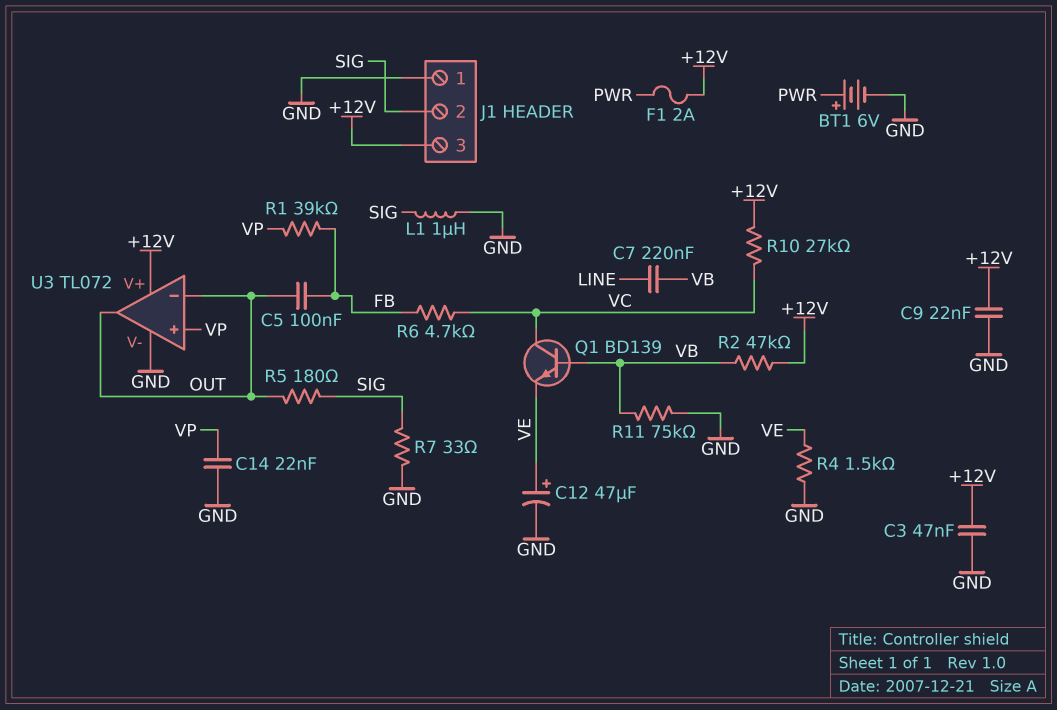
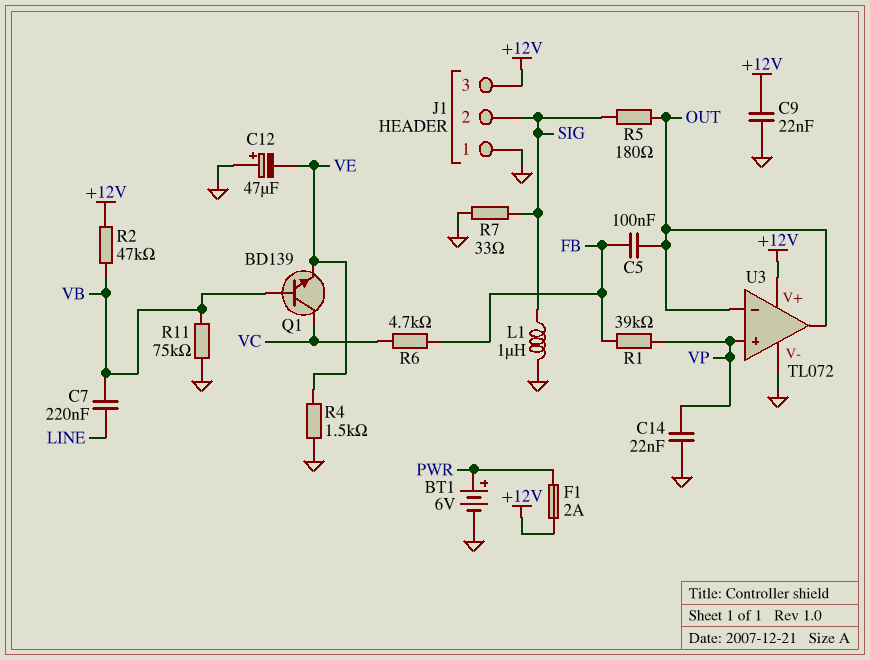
C3: 47nF (+12V, GND) -> none
C12: 47uF (plus VE, minus GND) -> 47uF (plus GND, minus VE)
R10: 27k (+12V, VC) -> none

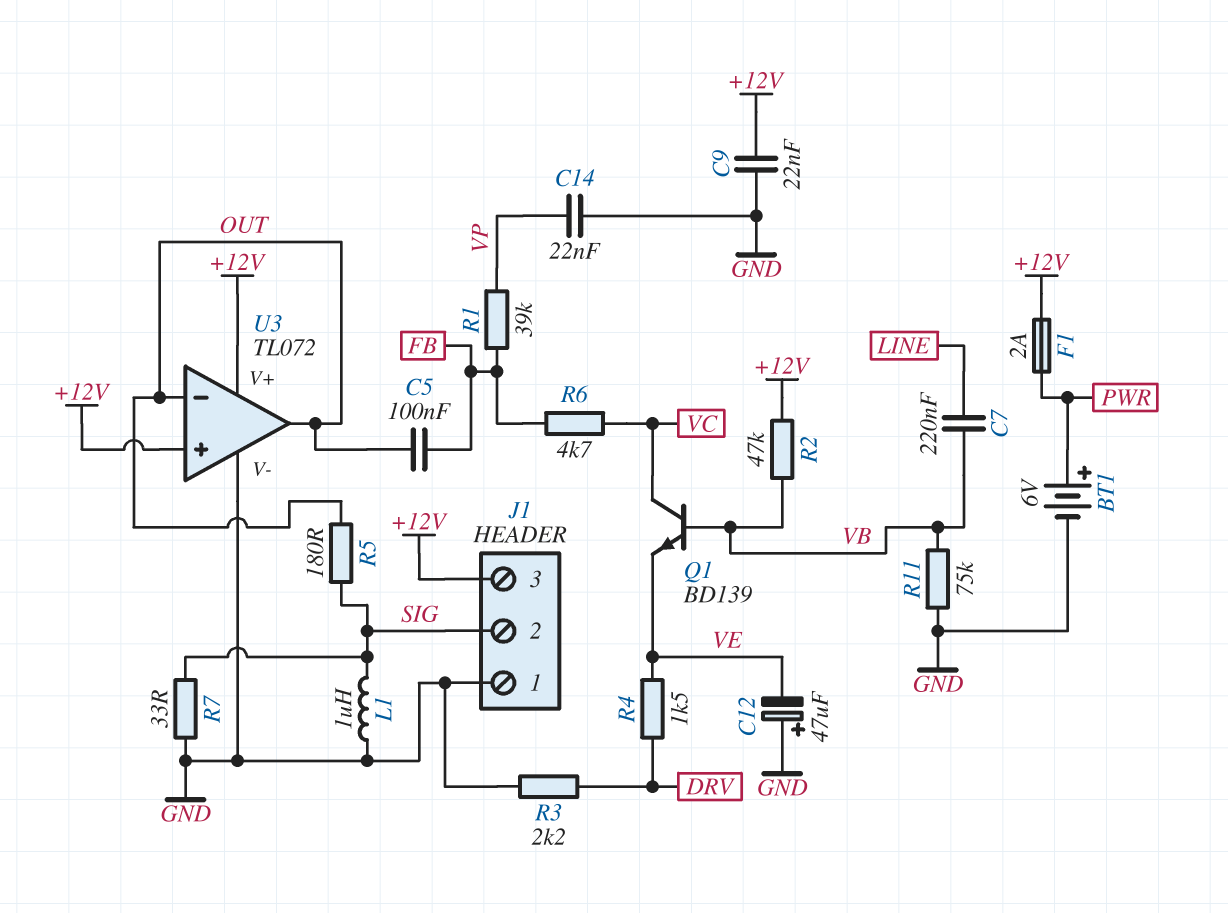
R3: none -> 2.2k (DRV, GND)
R4: 1.5k (GND, VE) -> 1.5k (DRV, VE)
U3 pin in+: VP -> +12V

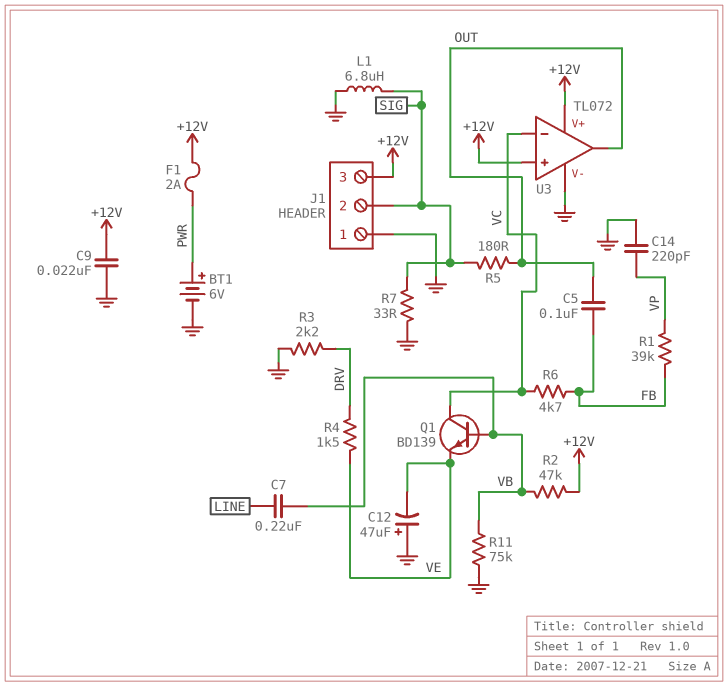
C14: 22nF (GND, VP) -> 220pF (GND, VP)
L1: 1uH (GND, SIG) -> 6.8uH (GND, SIG)
U3 pin in-: OUT -> VC

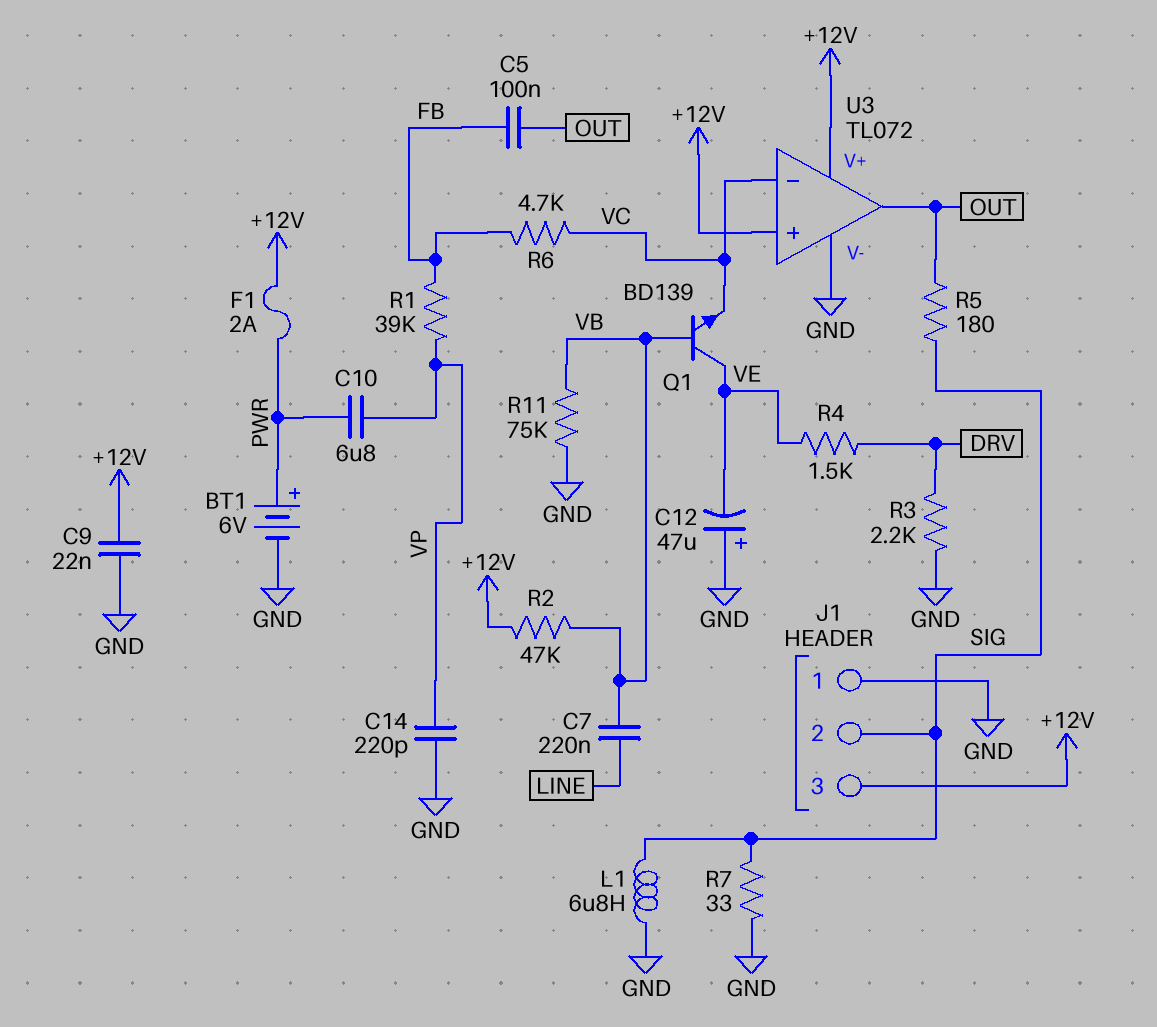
C10: none -> 6.8uF (PWR, VP)
Q1: NPN BD139 (B VB, C VC, E VE) -> NPN BD139 (B VB, C VE, E VC)

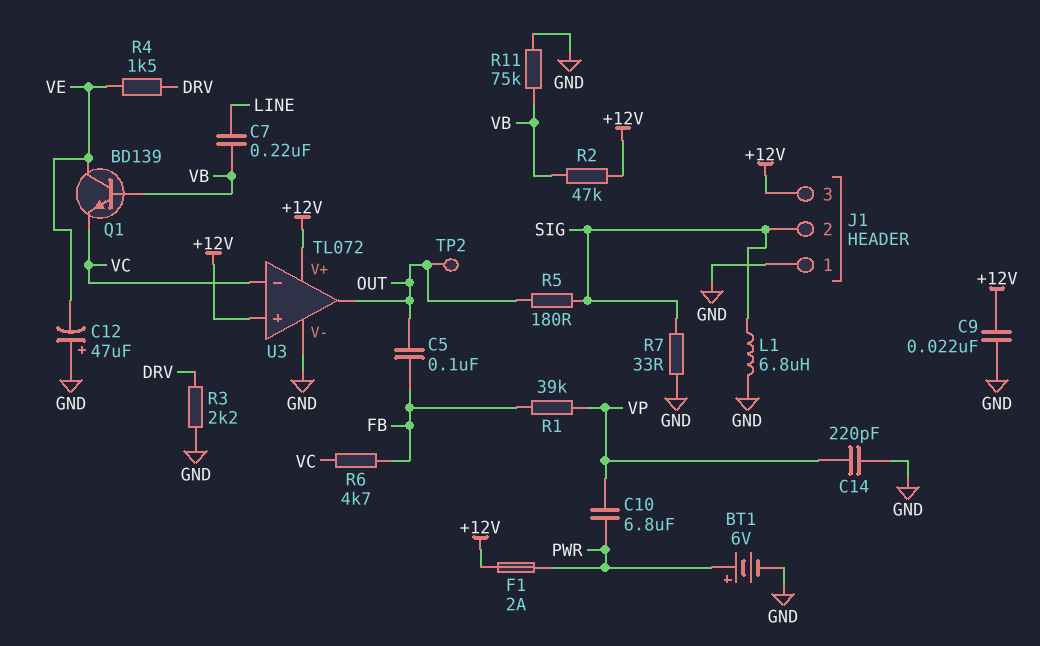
TP2: none -> test point (OUT)

